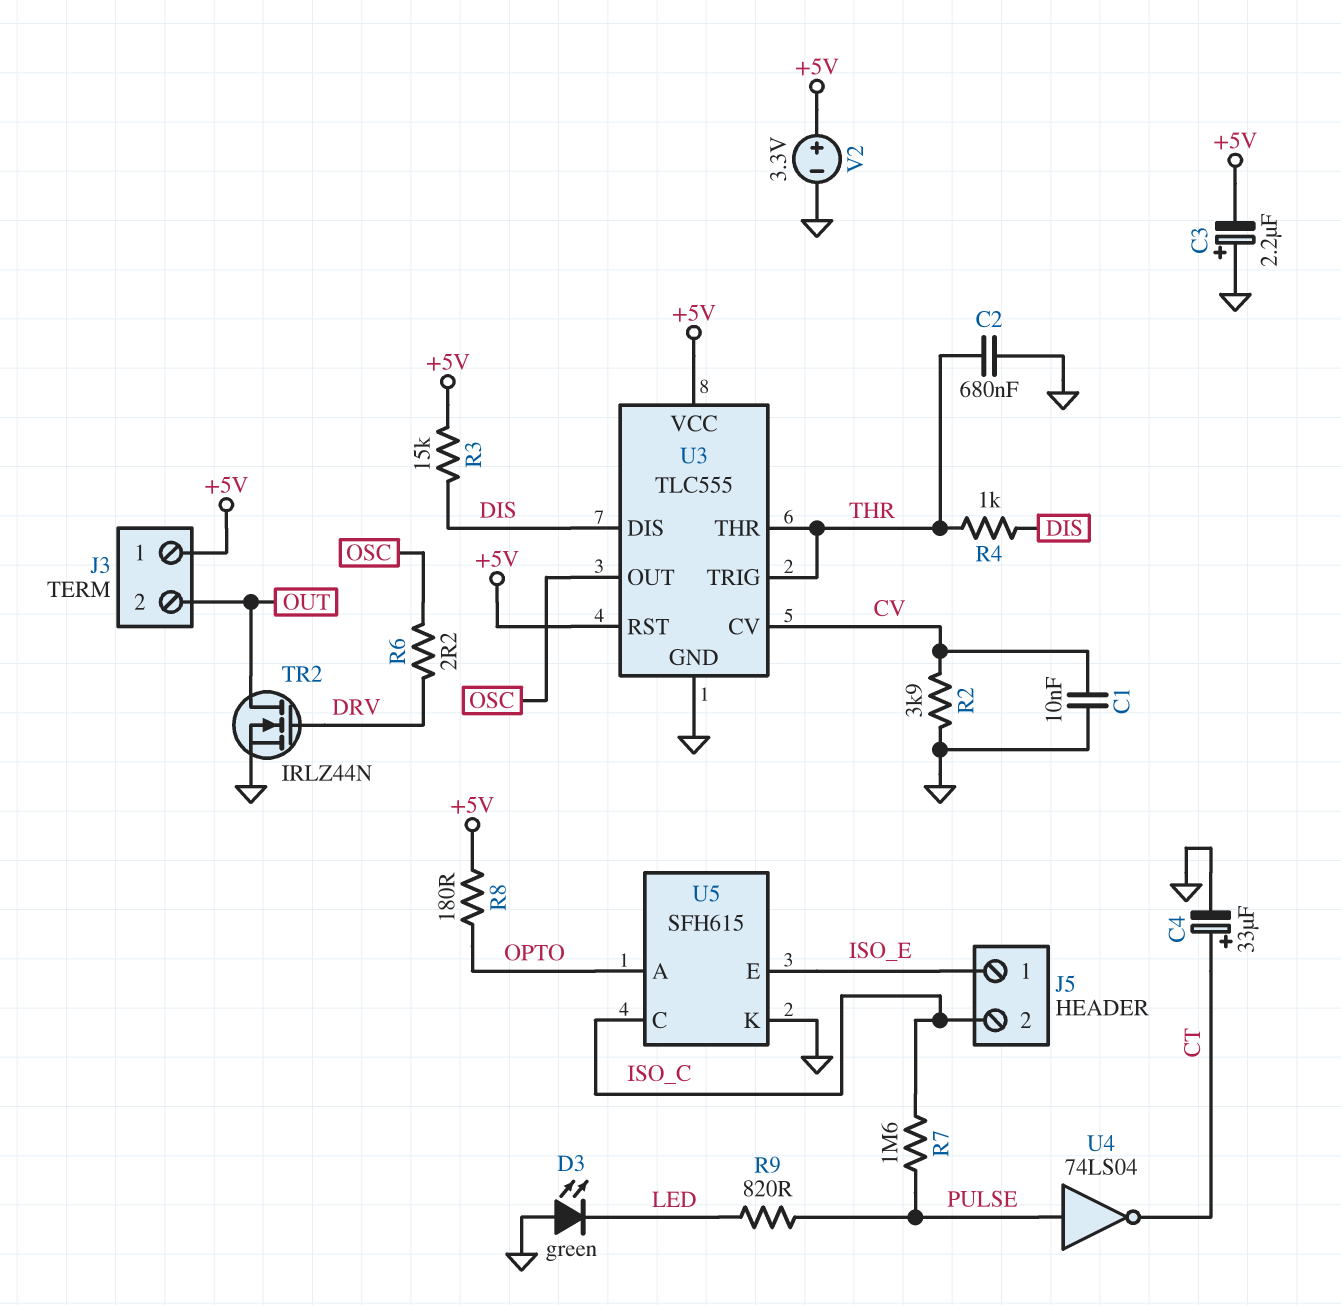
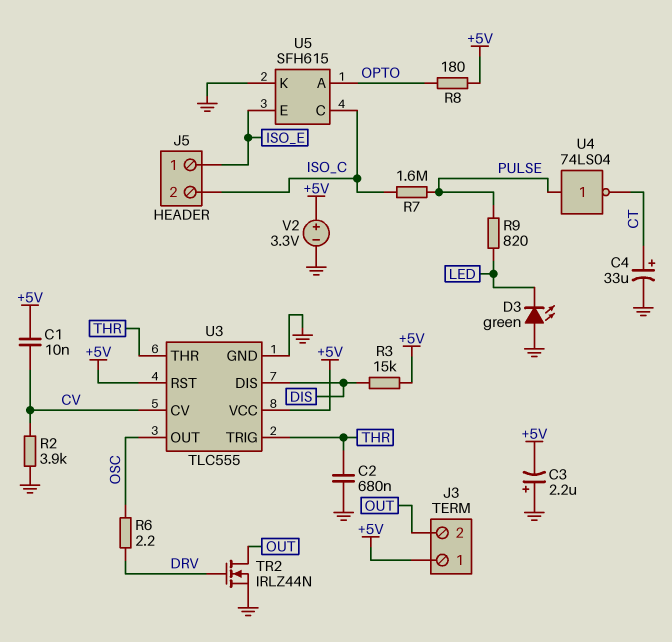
C1: 10nF (CV, GND) -> 10nF (+5V, CV)
R4: 1k (DIS, THR) -> none

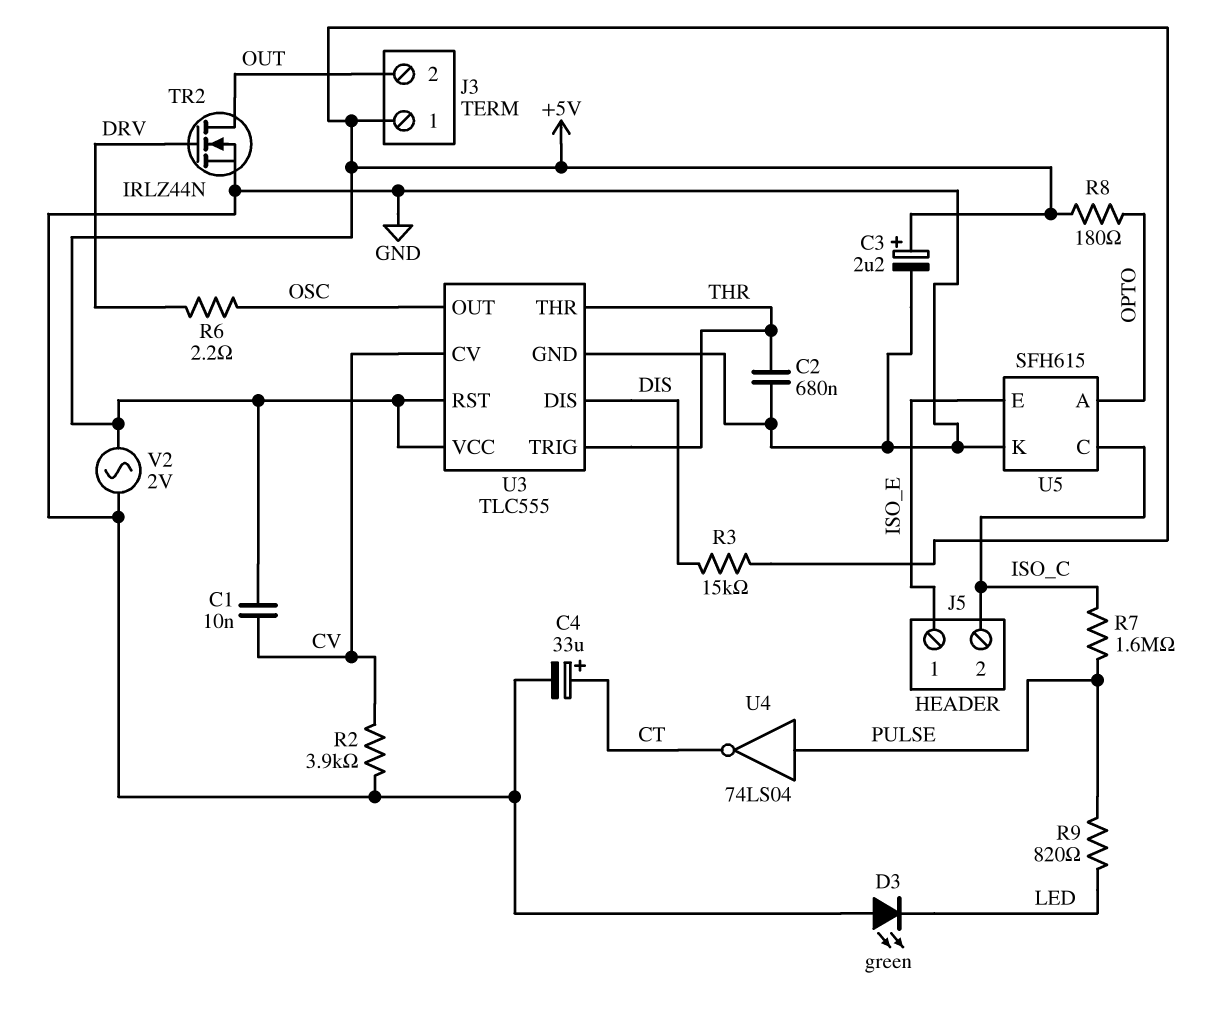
C3: 2.2uF (plus GND, minus +5V) -> 2.2uF (plus +5V, minus GND)
V2: 3.3V (plus +5V, minus GND) -> AC 2V (+5V, GND)

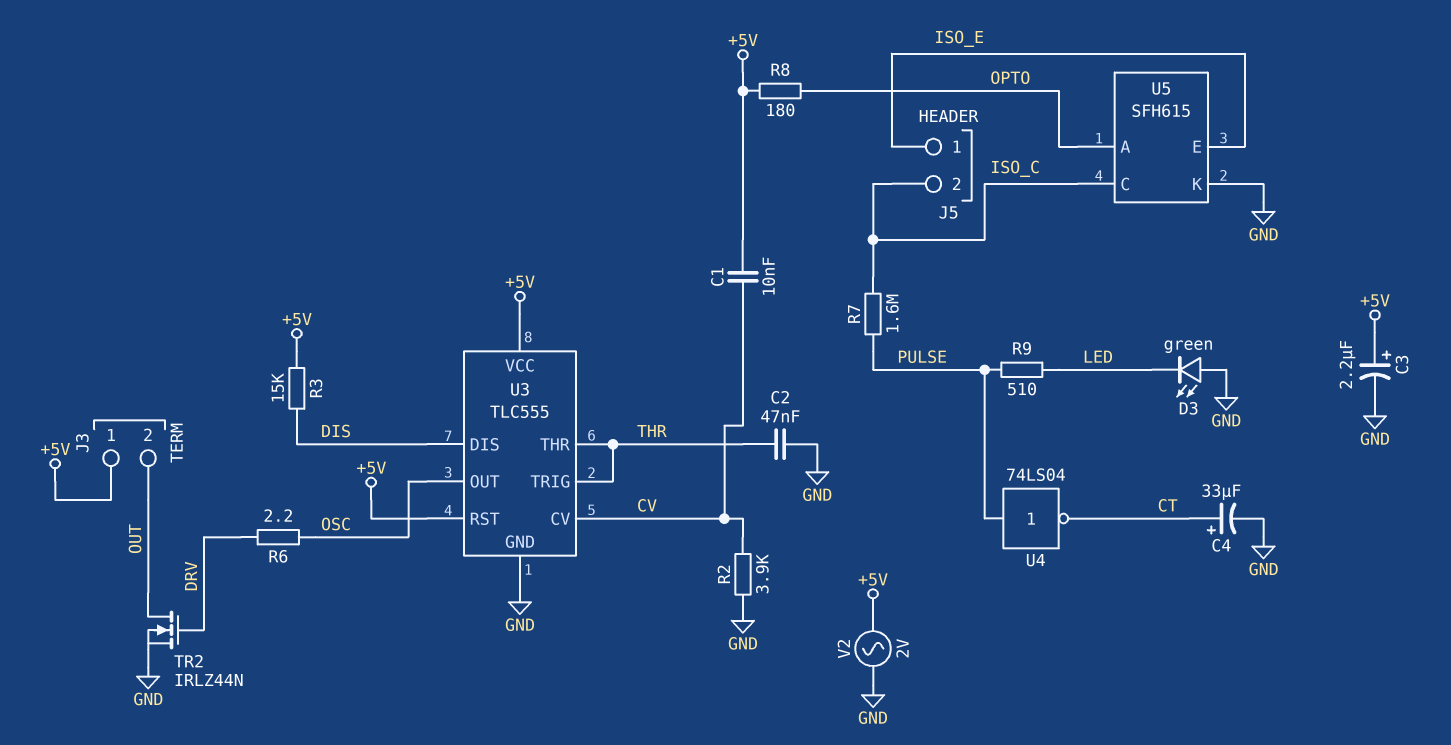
C2: 680nF (GND, THR) -> 47nF (GND, THR)
R9: 820 (LED, PULSE) -> 510 (LED, PULSE)

